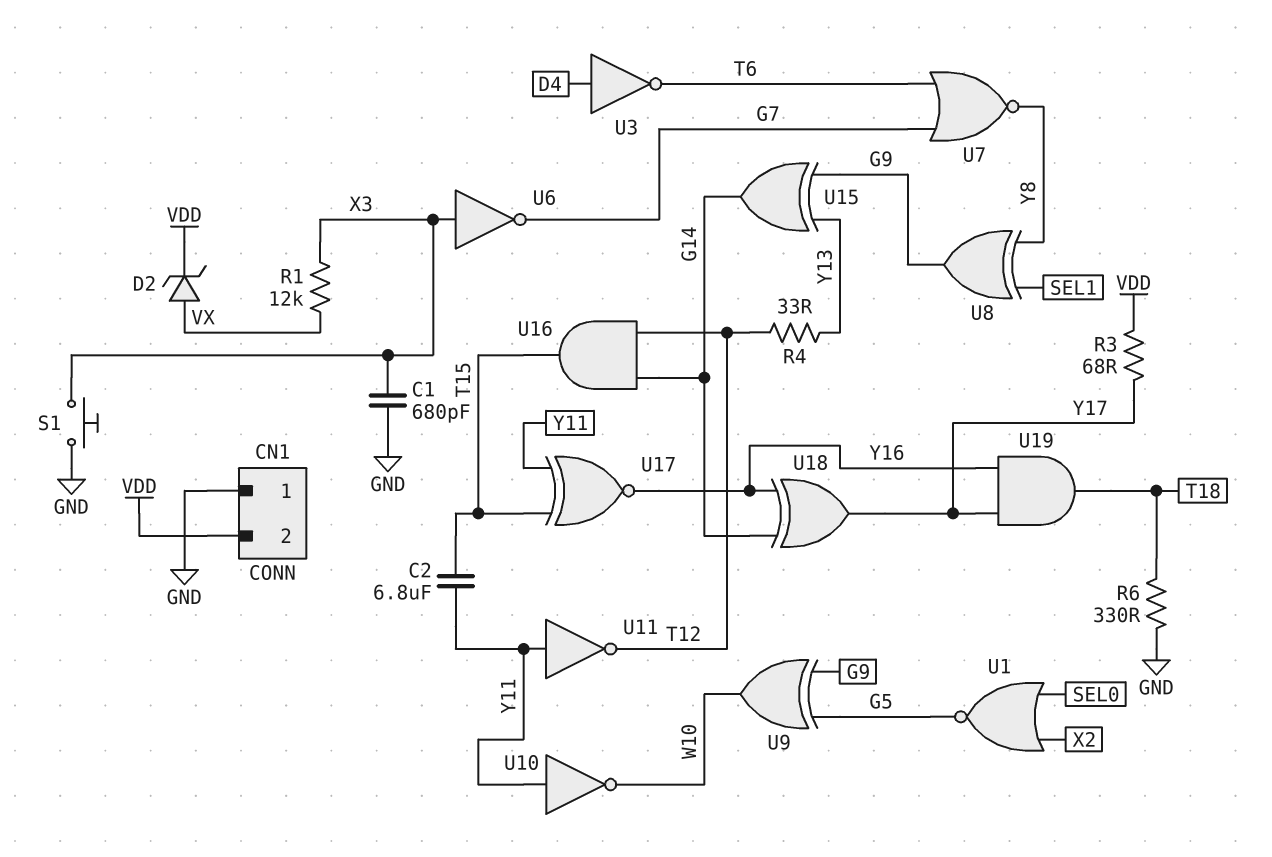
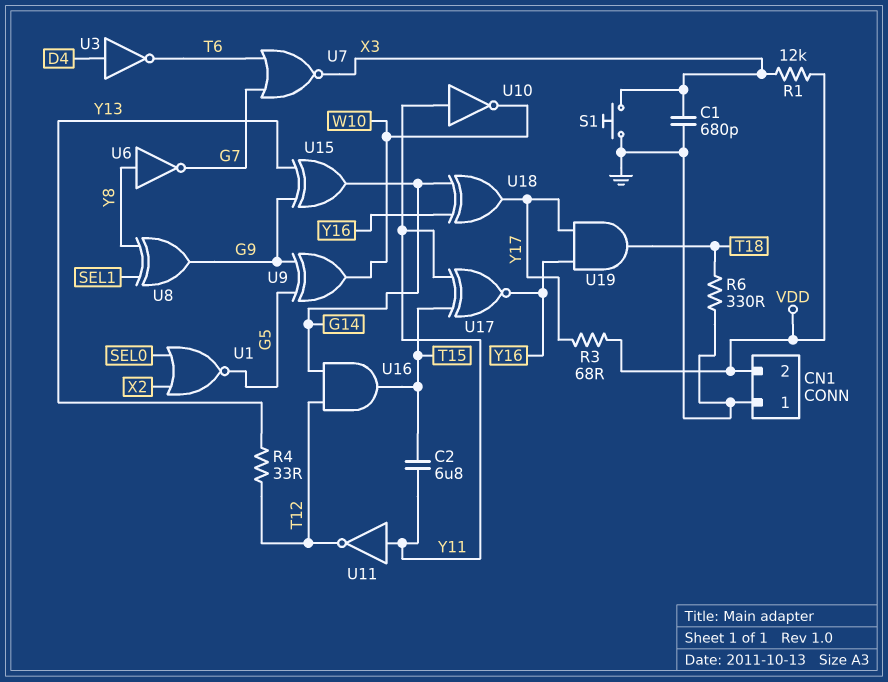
D2: zener (A VX, K VDD) -> none
R1: 12k (VX, X3) -> 12k (VDD, X3)
U6: NOT (in X3, out G7) -> NOT (in Y8, out G7)
U7: NOR (in G7, in T6, out Y8) -> NOR (in G7, in T6, out X3)

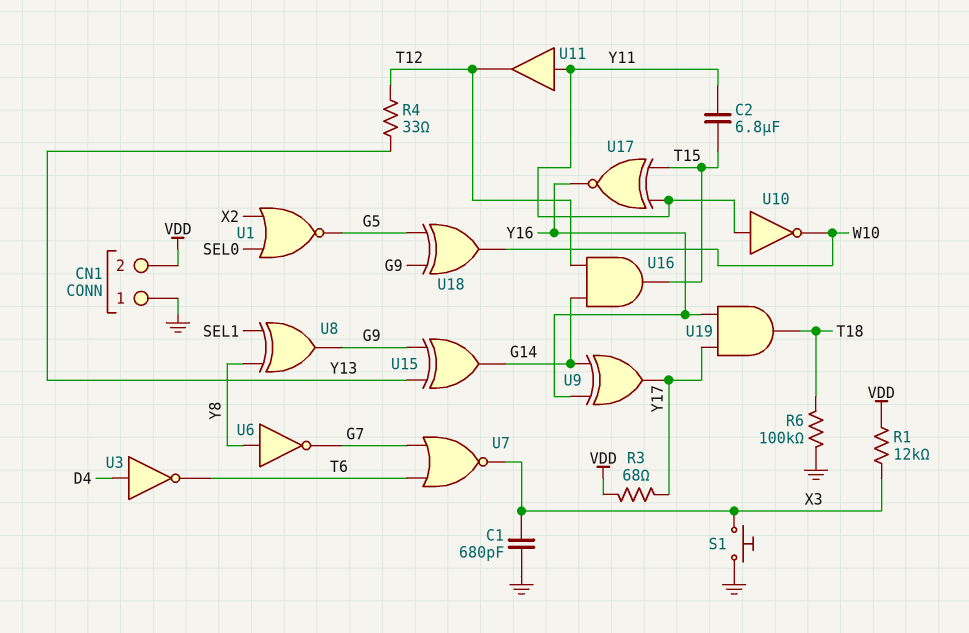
R6: 330 (GND, T18) -> 100k (GND, T18)
U9: XOR (in G5, in G9, out W10) -> XOR (in G14, in Y16, out Y17)
U11: NOT (in Y11, out T12) -> buffer (in Y11, out T12)
U18: XOR (in G14, in Y16, out Y17) -> XOR (in G5, in G9, out W10)

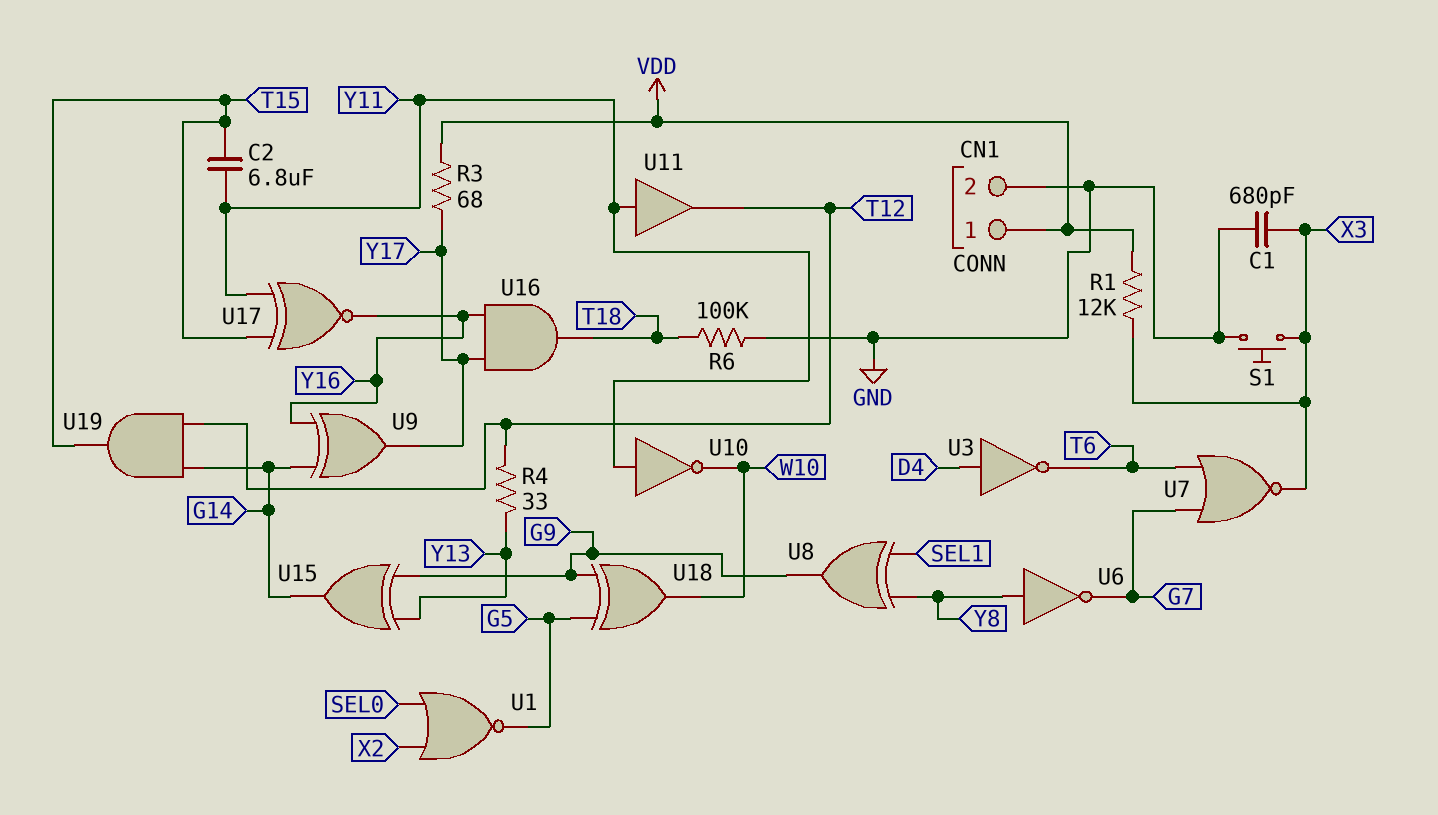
CN1 pin 1: GND -> VDD
CN1 pin 2: VDD -> GND
U16: AND (in G14, in T12, out T15) -> AND (in Y16, in Y17, out T18)
U19: AND (in Y16, in Y17, out T18) -> AND (in G14, in T12, out T15)

